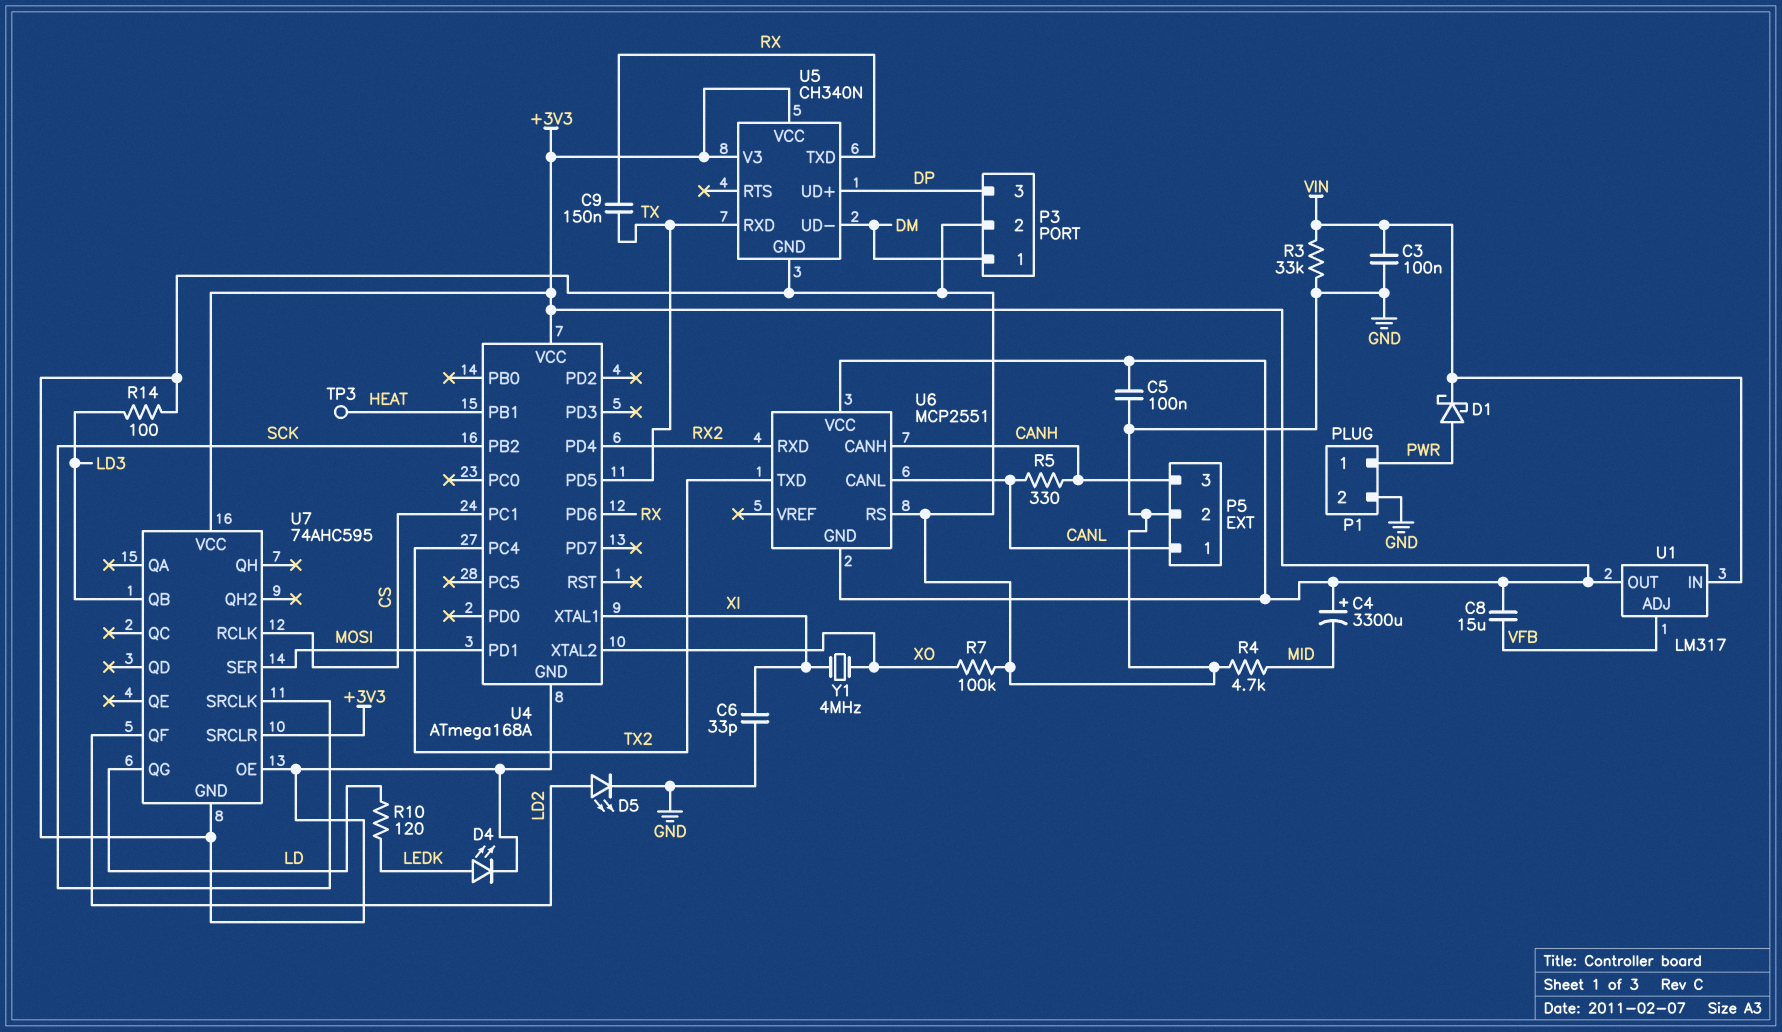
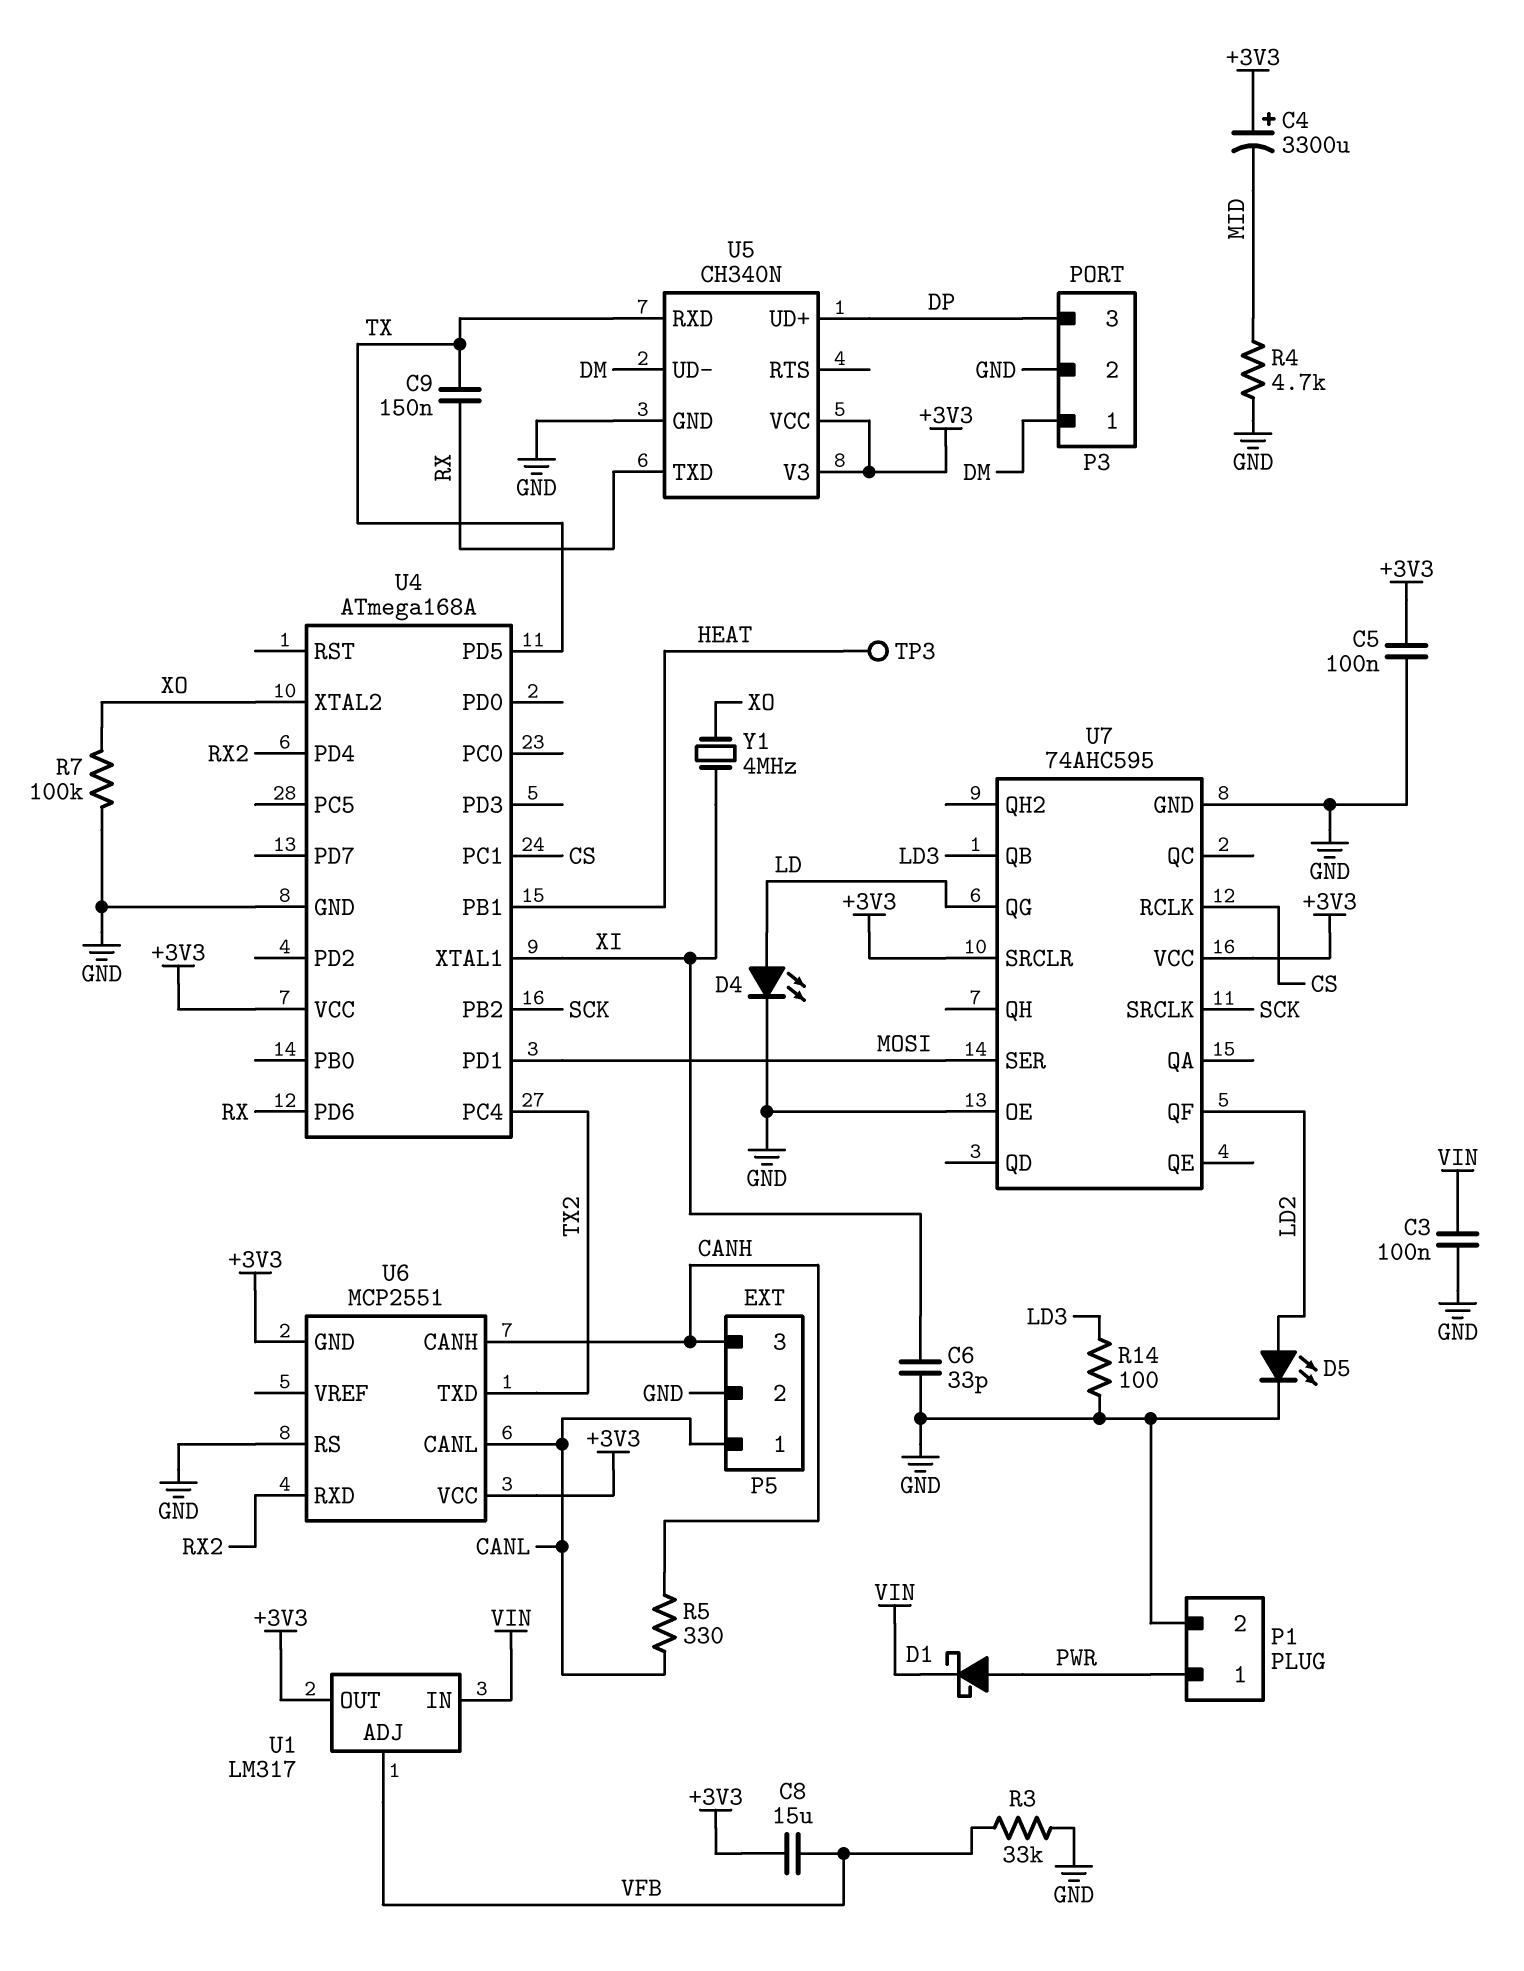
D4: LED (A LEDK, K GND) -> LED (A LD, K GND)
R3: 33k (GND, VIN) -> 33k (GND, VFB)
R10: 120 (LD, LEDK) -> none

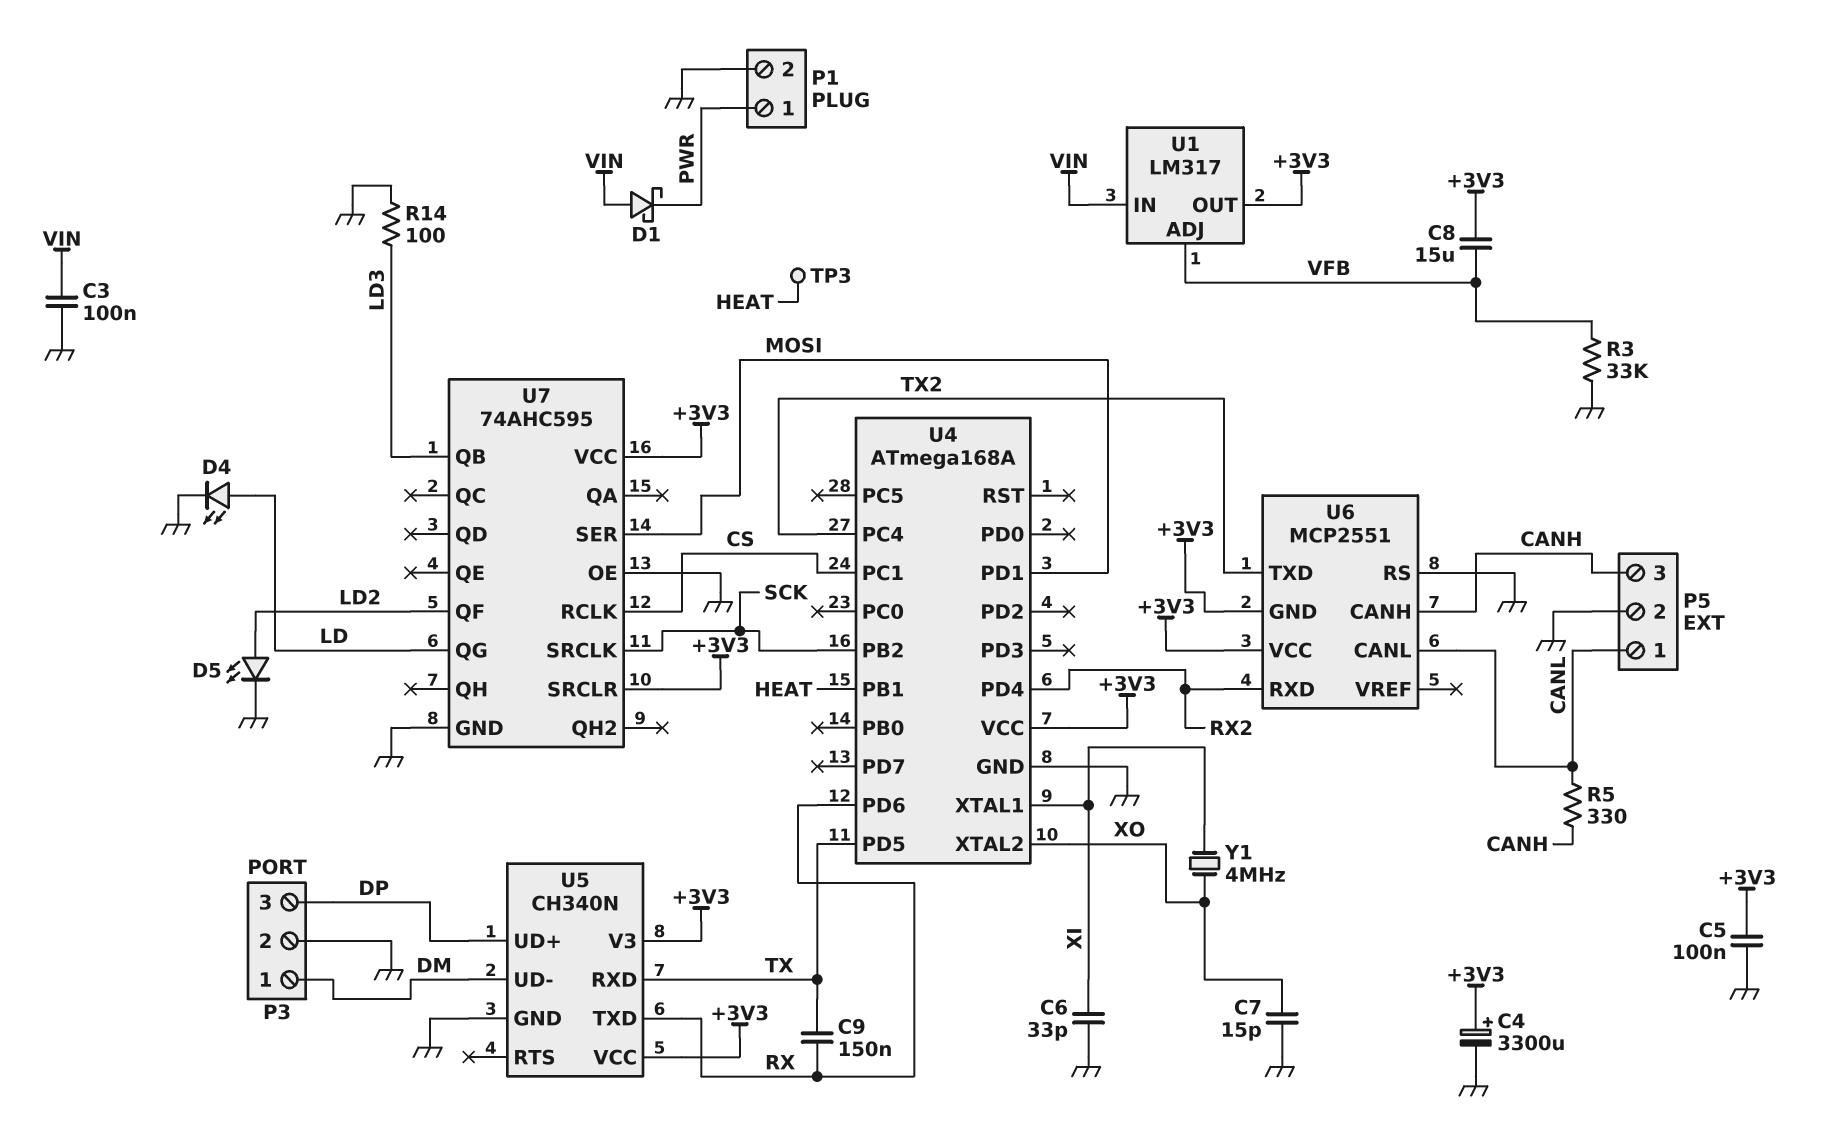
C4: 3300uF (plus +3V3, minus MID) -> 3300uF (plus +3V3, minus GND)
C7: none -> 15pF (GND, XO)
D1: schottky (A PWR, K VIN) -> schottky (A VIN, K PWR)
R4: 4.7k (GND, MID) -> none
R7: 100k (GND, XO) -> none

